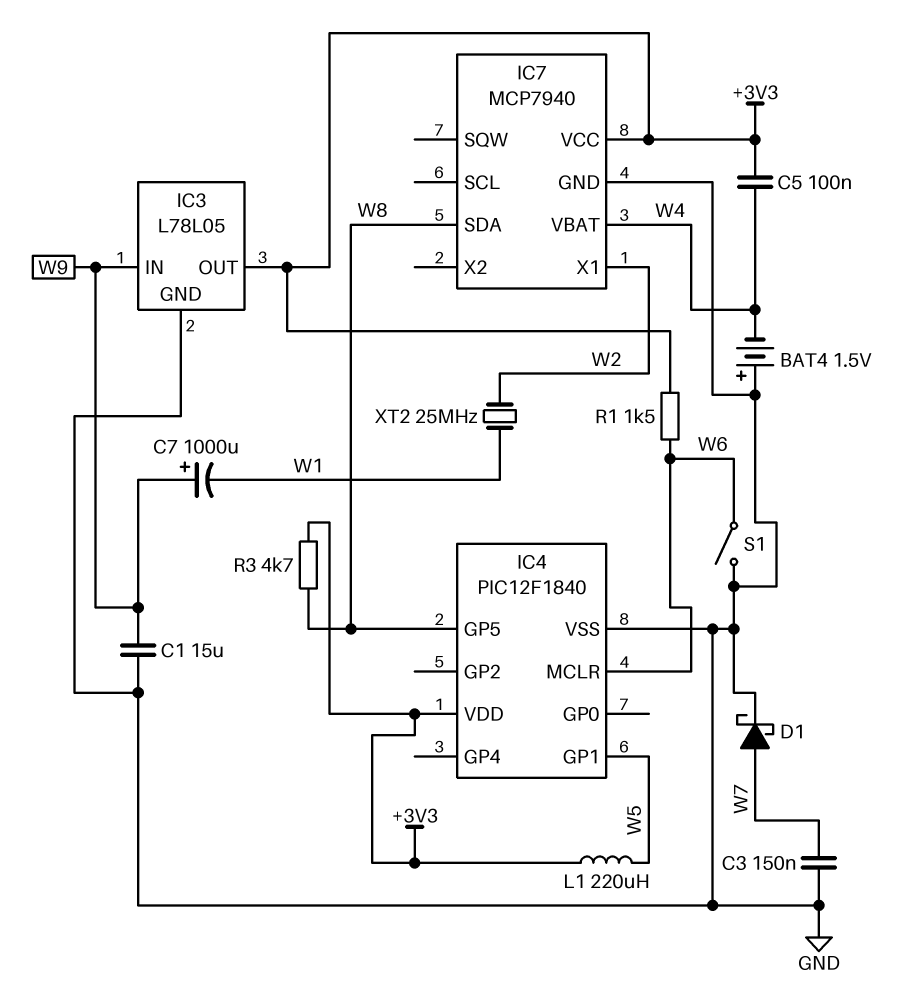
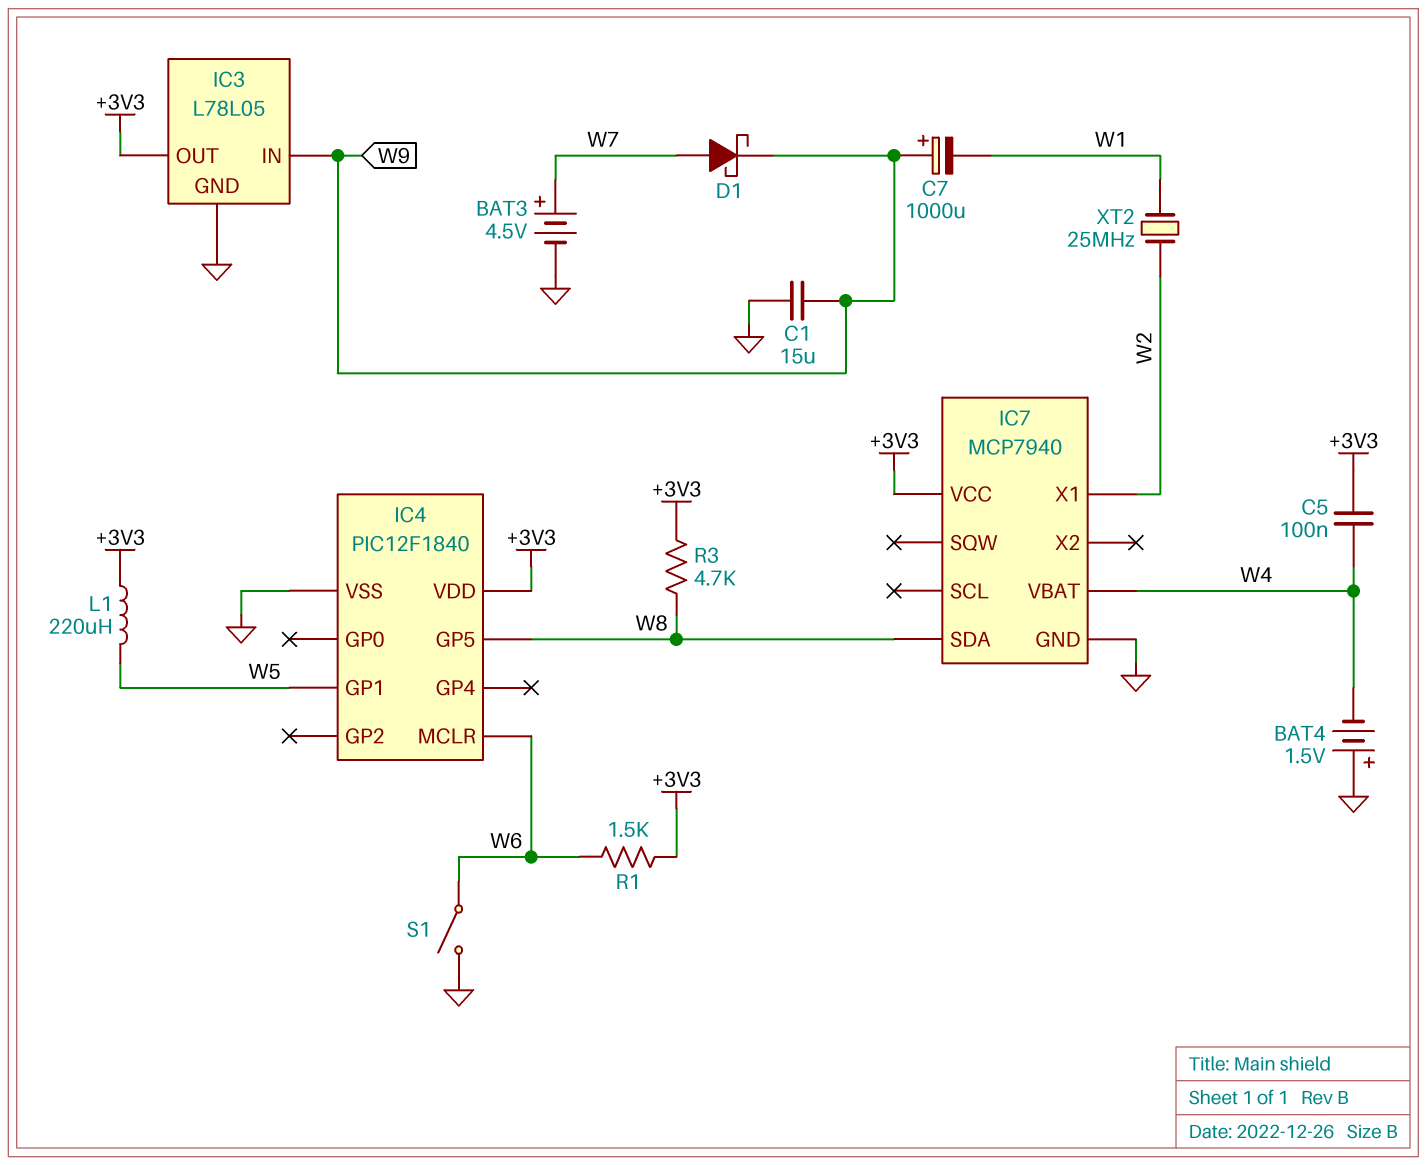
BAT3: none -> 4.5V (plus W7, minus GND)
C3: 150nF (GND, W7) -> none
D1: schottky (A W7, K GND) -> schottky (A W7, K W9)

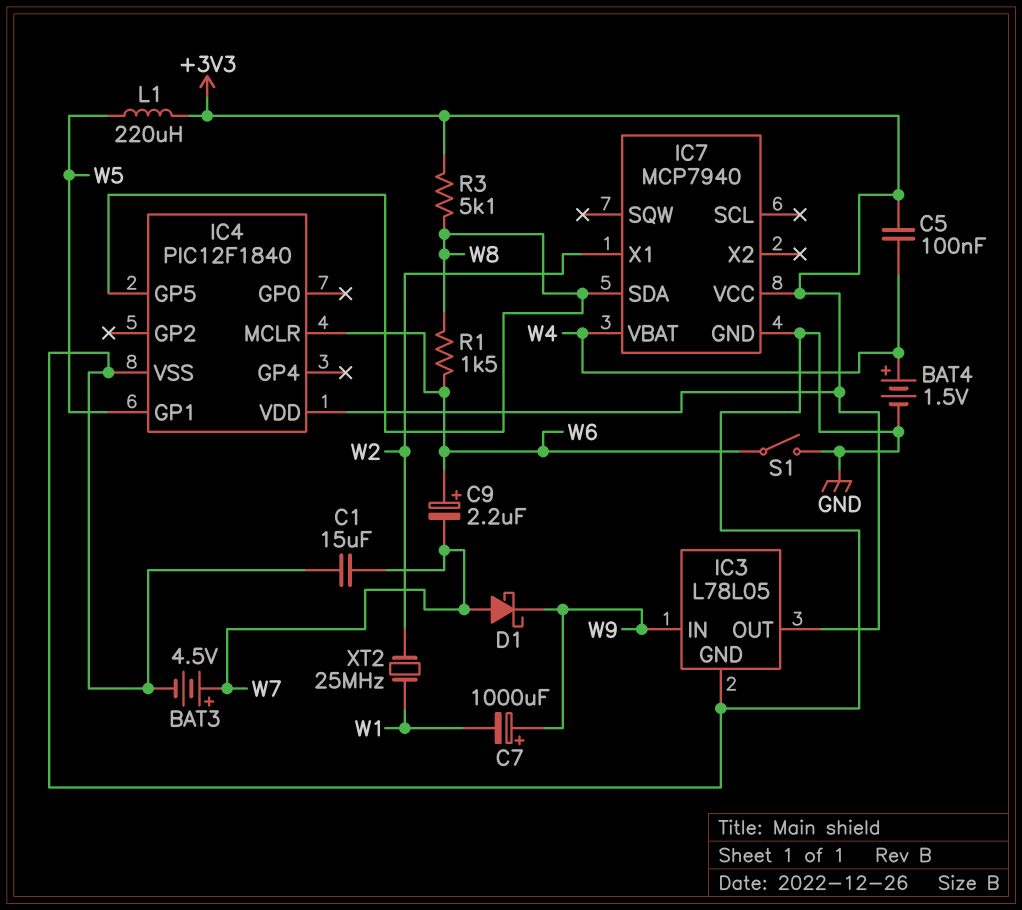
BAT4: 1.5V (plus GND, minus W4) -> 1.5V (plus W4, minus GND)
C1: 15uF (GND, W9) -> 15uF (GND, W7)
C9: none -> 2.2uF (plus W6, minus W7)
R1: 1.5k (+3V3, W6) -> 1.5k (W6, W8)
R3: 4.7k (+3V3, W8) -> 5.1k (+3V3, W8)

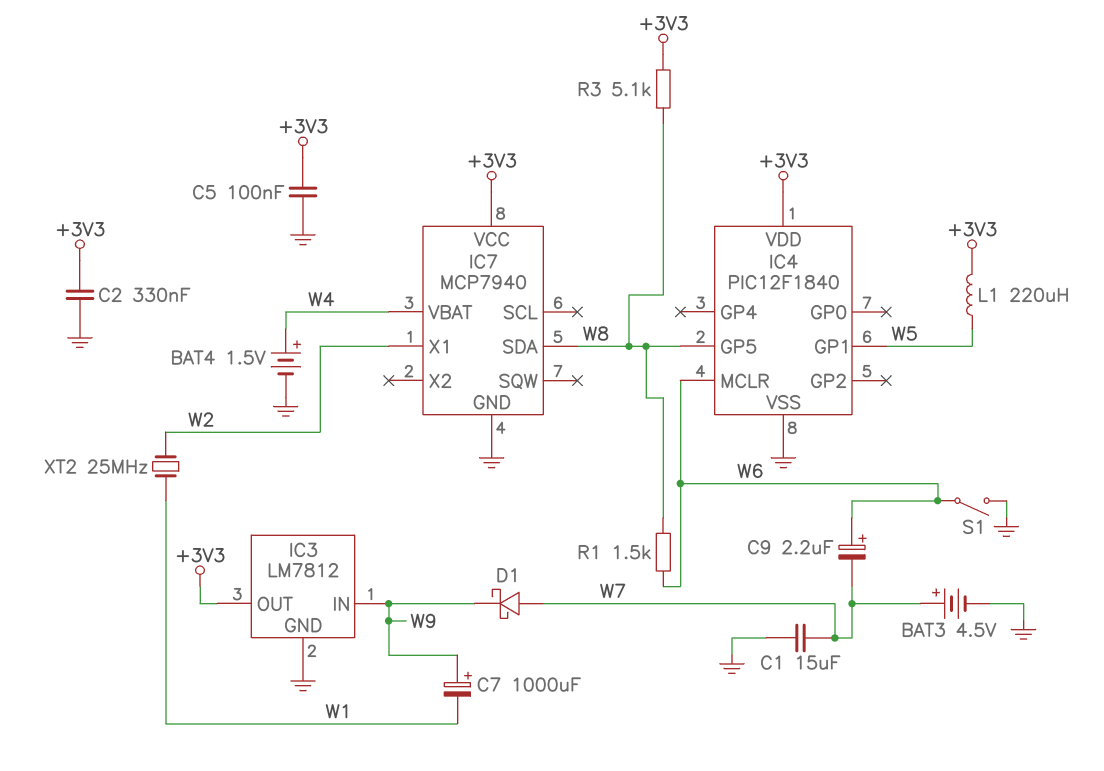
C2: none -> 330nF (+3V3, GND)
C5: 100nF (+3V3, W4) -> 100nF (+3V3, GND)
IC3: L78L05 -> LM7812

